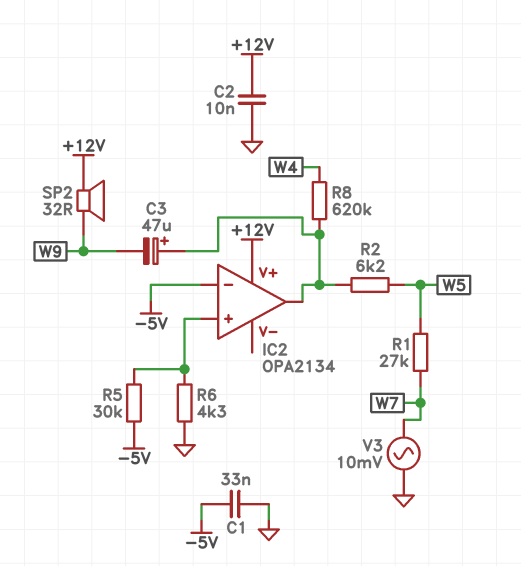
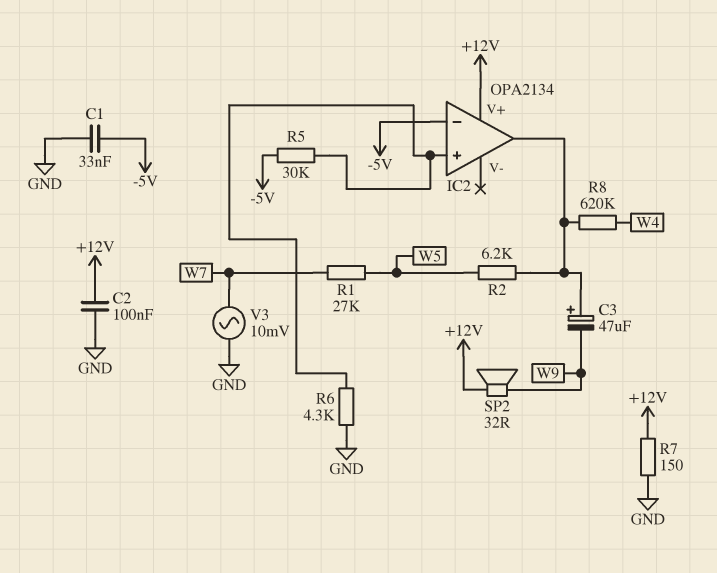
C2: 10nF (+12V, GND) -> 100nF (+12V, GND)
R7: none -> 150 (+12V, GND)

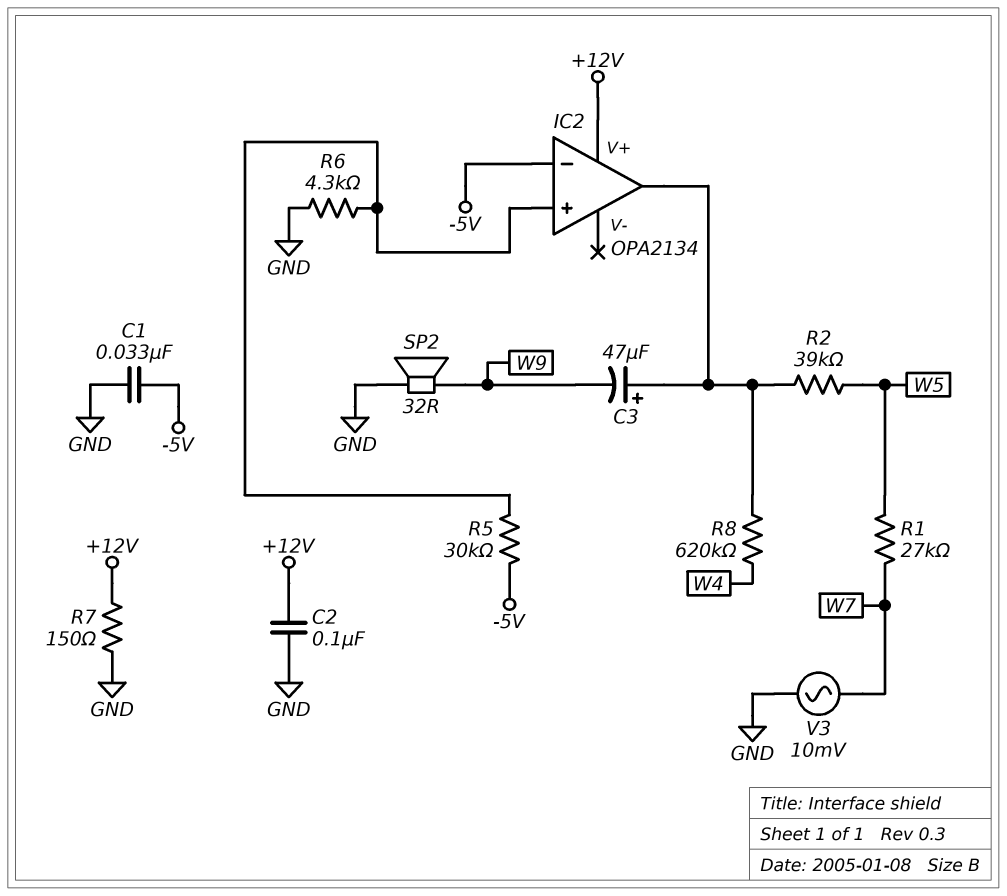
R2: 6.2k (IC2/out, W5) -> 39k (IC2/out, W5)
SP2: speaker 32R (+12V, W9) -> speaker 32R (GND, W9)

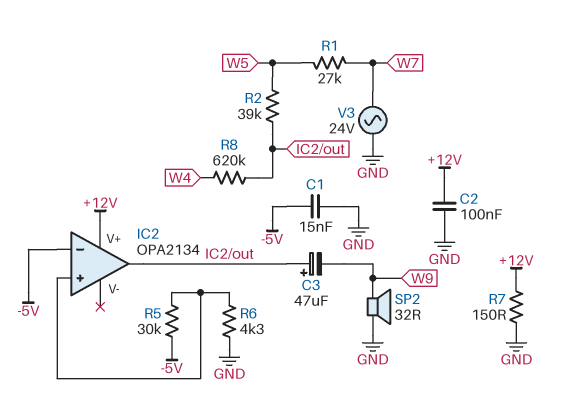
C1: 33nF (-5V, GND) -> 15nF (-5V, GND)
V3: AC 10mV (GND, W7) -> AC 24V (GND, W7)

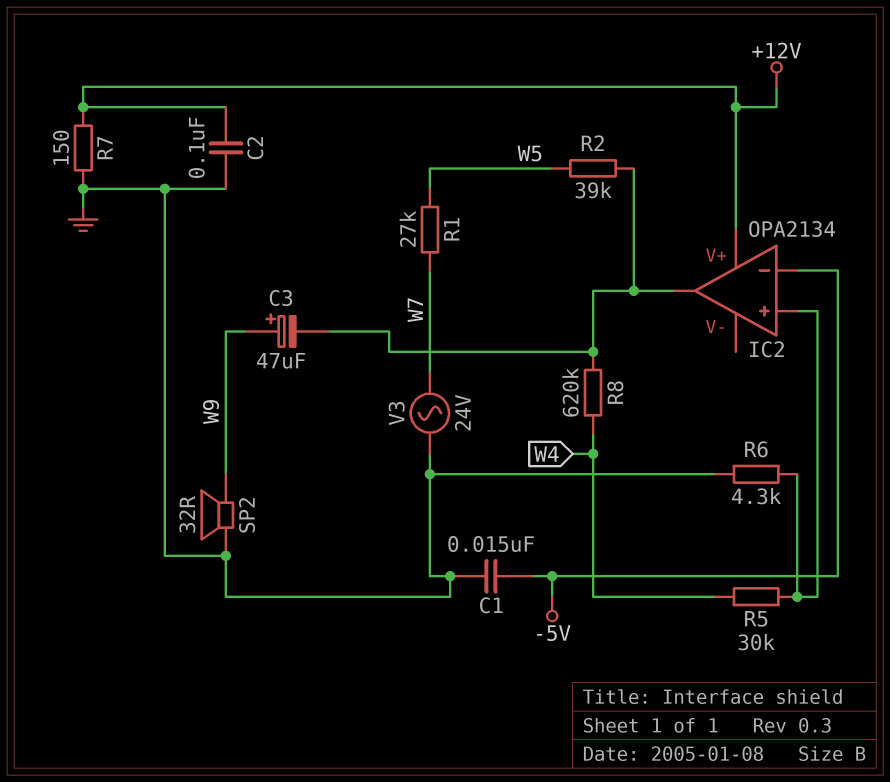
C3: 47uF (plus IC2/out, minus W9) -> 47uF (plus W9, minus IC2/out)
R5: 30k (-5V, IC2/in+) -> 30k (IC2/in+, W4)

